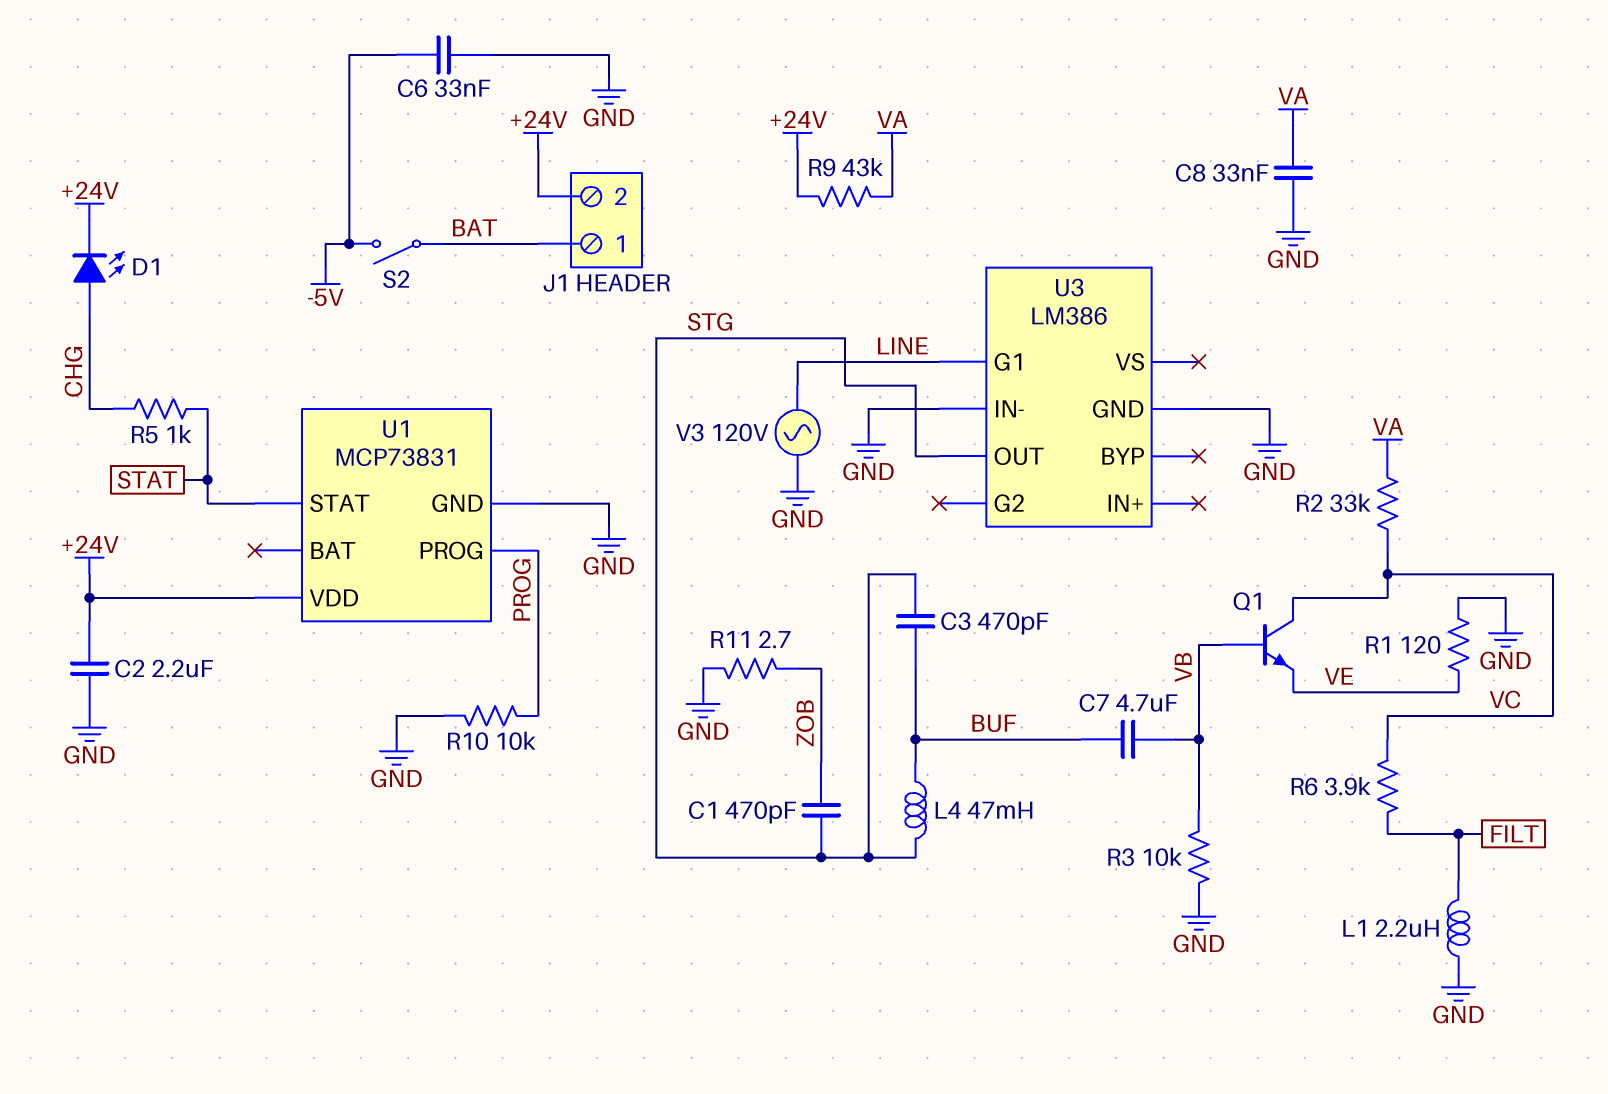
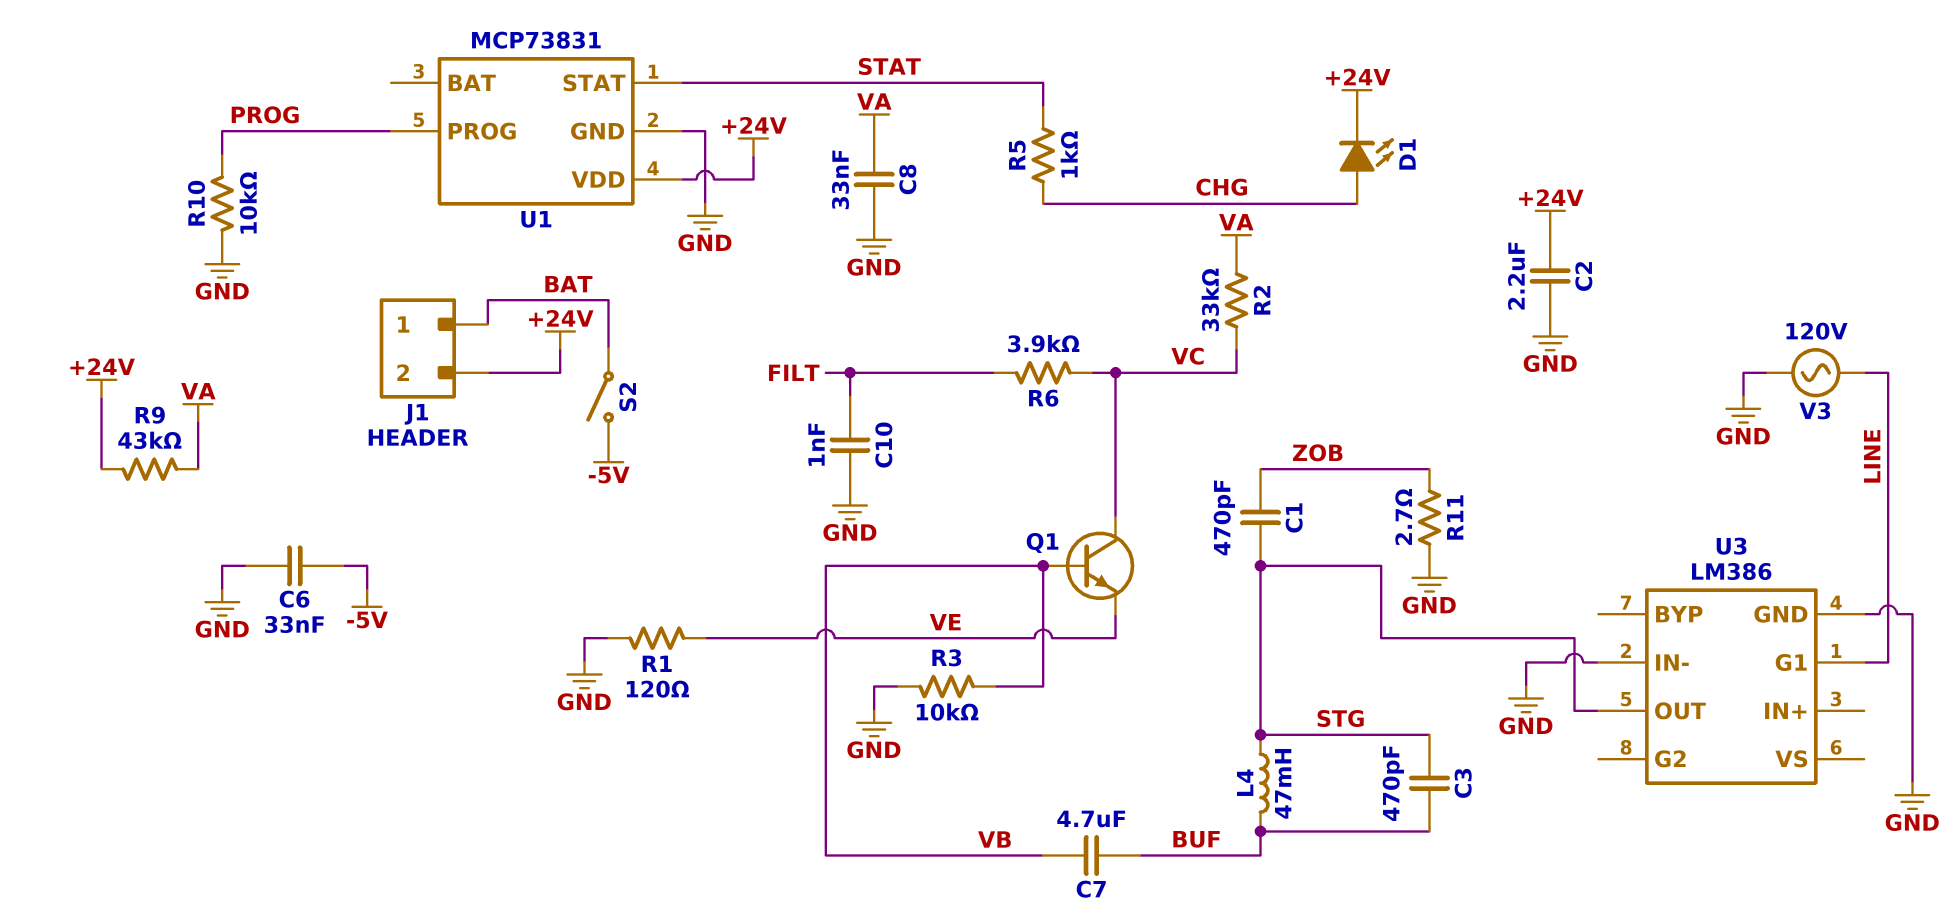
C10: none -> 1nF (FILT, GND)
L1: 2.2uH (FILT, GND) -> none

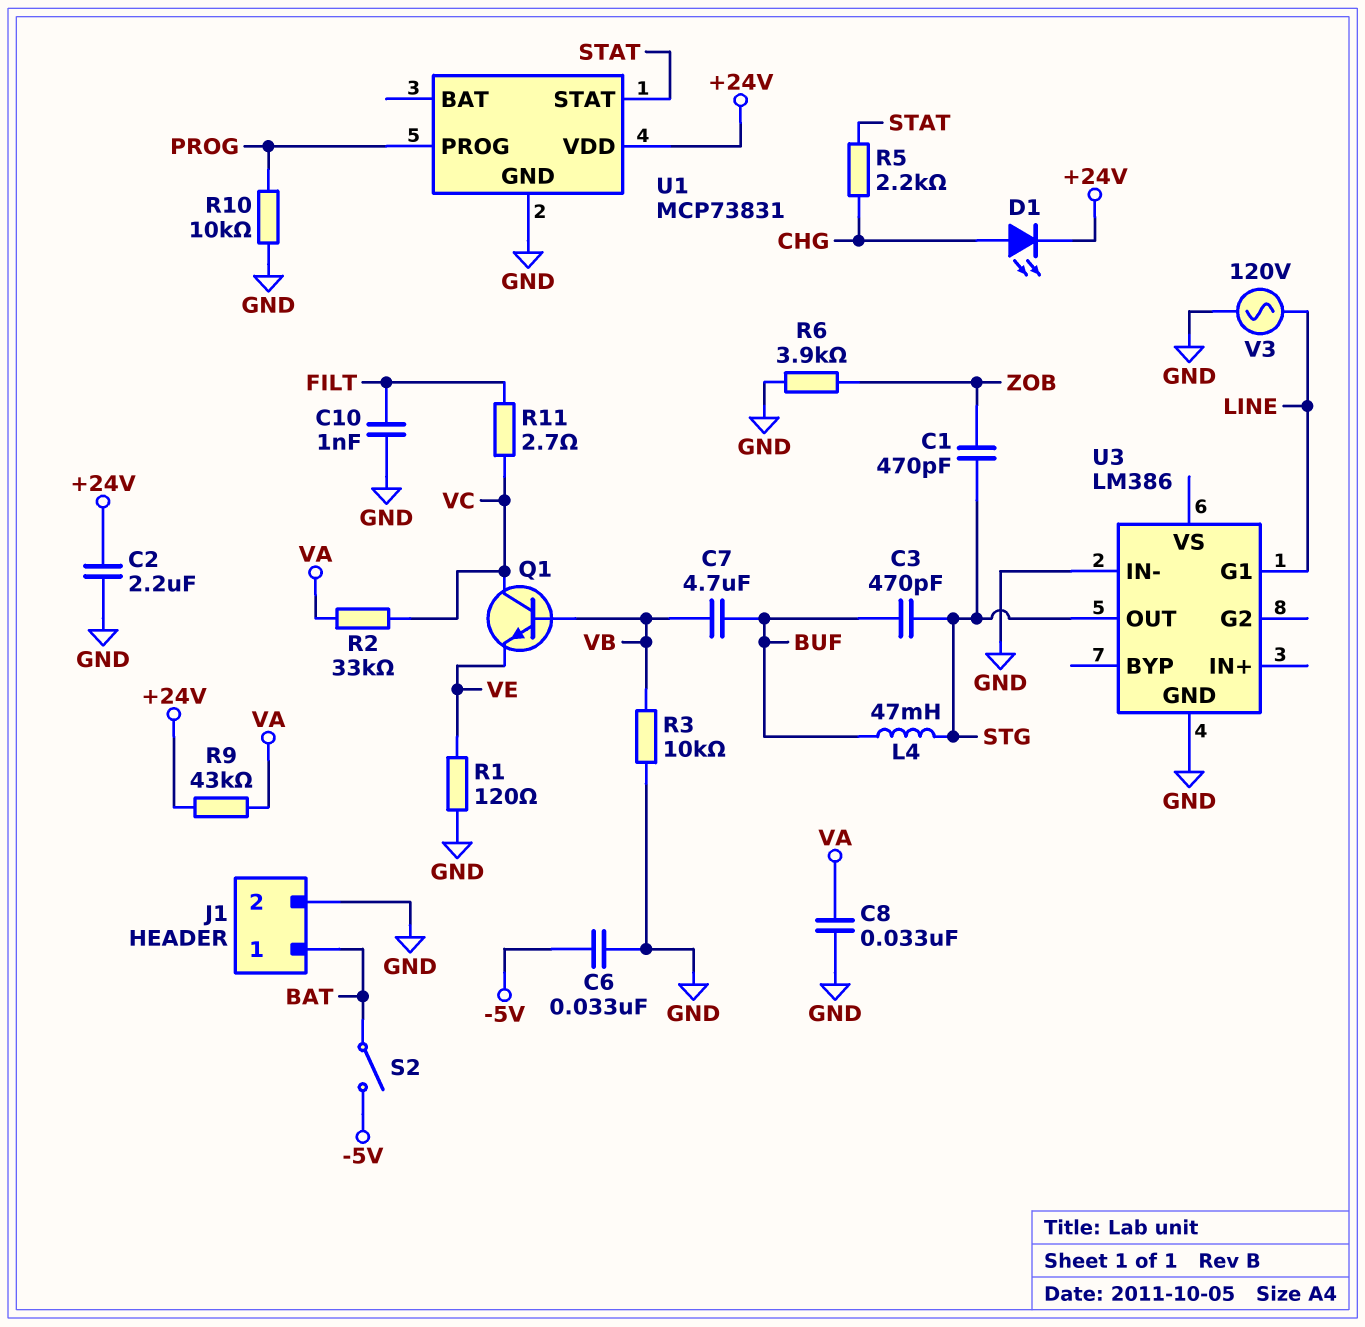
J1 pin 2: +24V -> GND
R5: 1k (CHG, STAT) -> 2.2k (CHG, STAT)
R6: 3.9k (FILT, VC) -> 3.9k (GND, ZOB)
R11: 2.7 (GND, ZOB) -> 2.7 (FILT, VC)

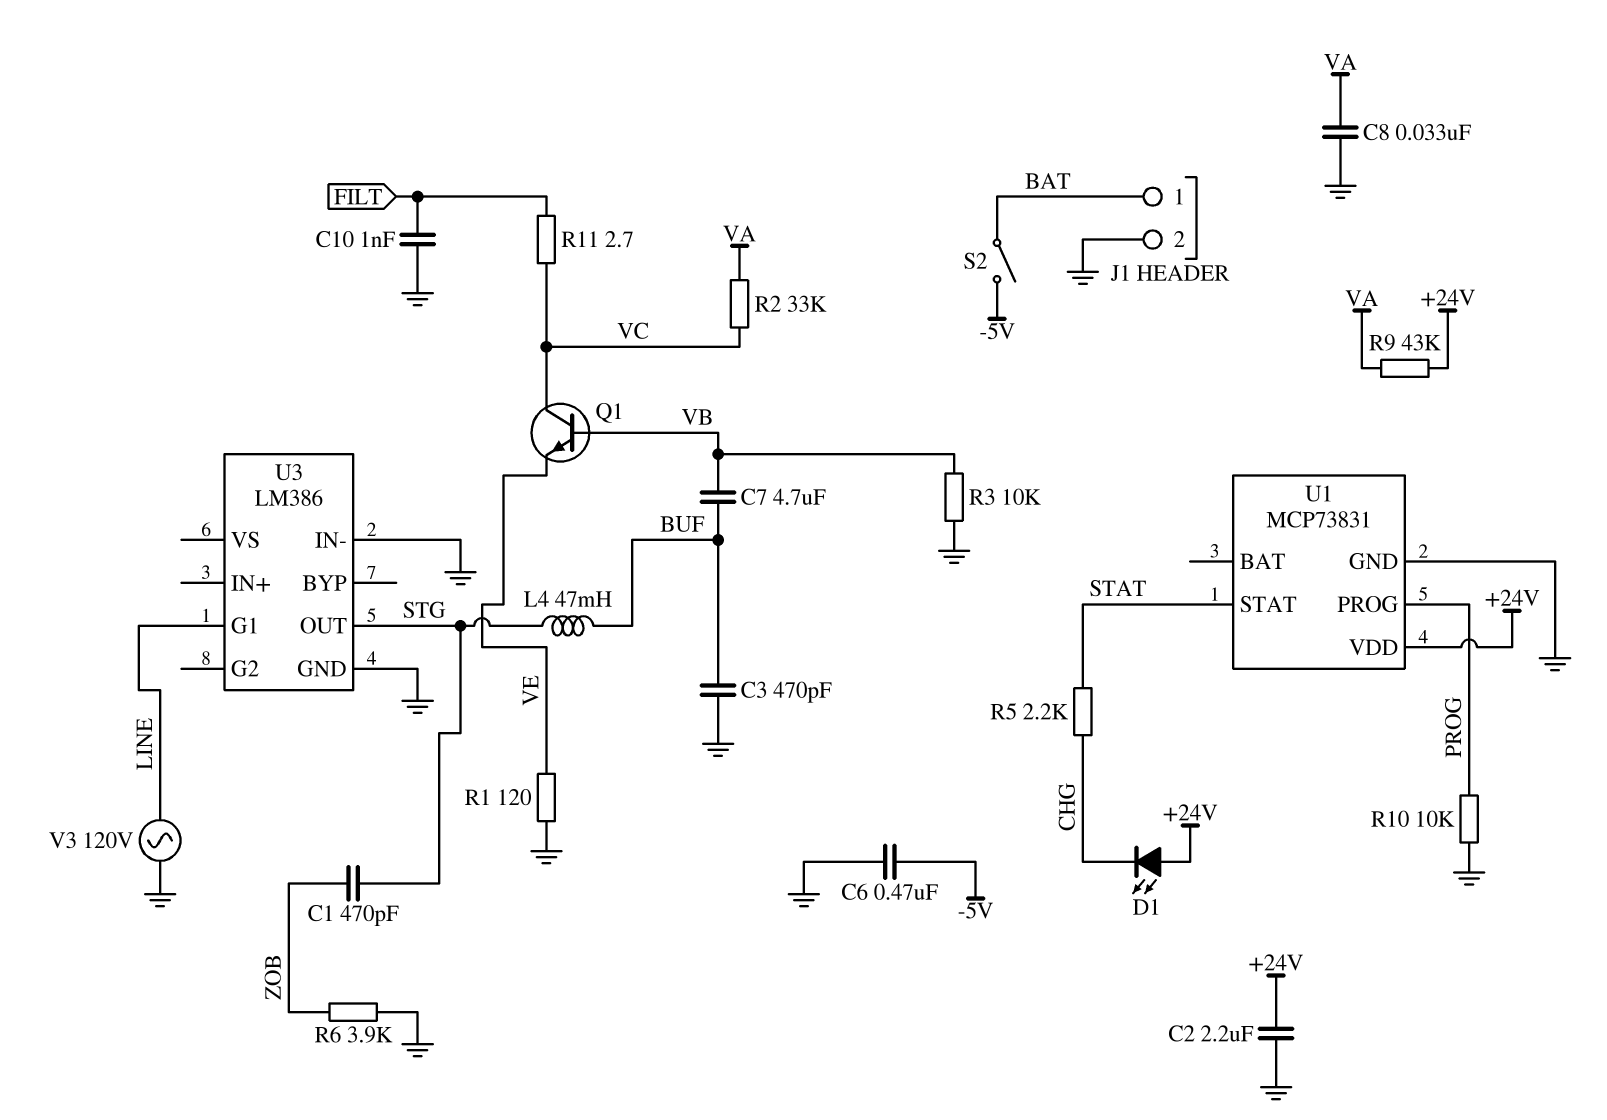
C3: 470pF (BUF, STG) -> 470pF (BUF, GND)
C6: 33nF (-5V, GND) -> 470nF (-5V, GND)
D1: LED (A CHG, K +24V) -> LED (A +24V, K CHG)

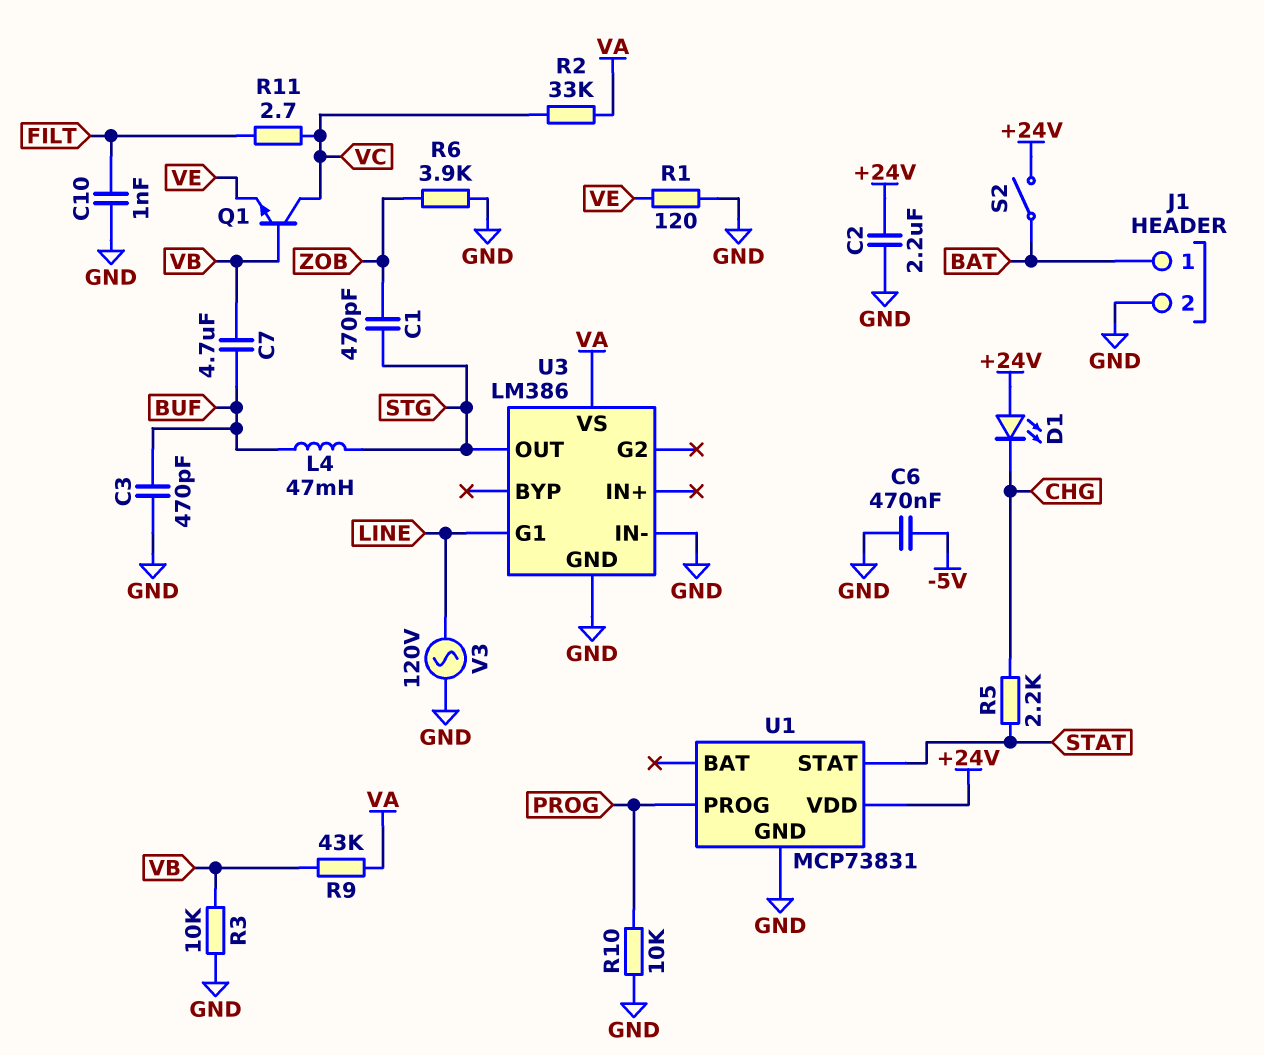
C8: 33nF (GND, VA) -> none
R9: 43k (+24V, VA) -> 43k (VA, VB)
S2: switch (-5V, BAT) -> switch (+24V, BAT)
U3 pin VS: none -> VA

